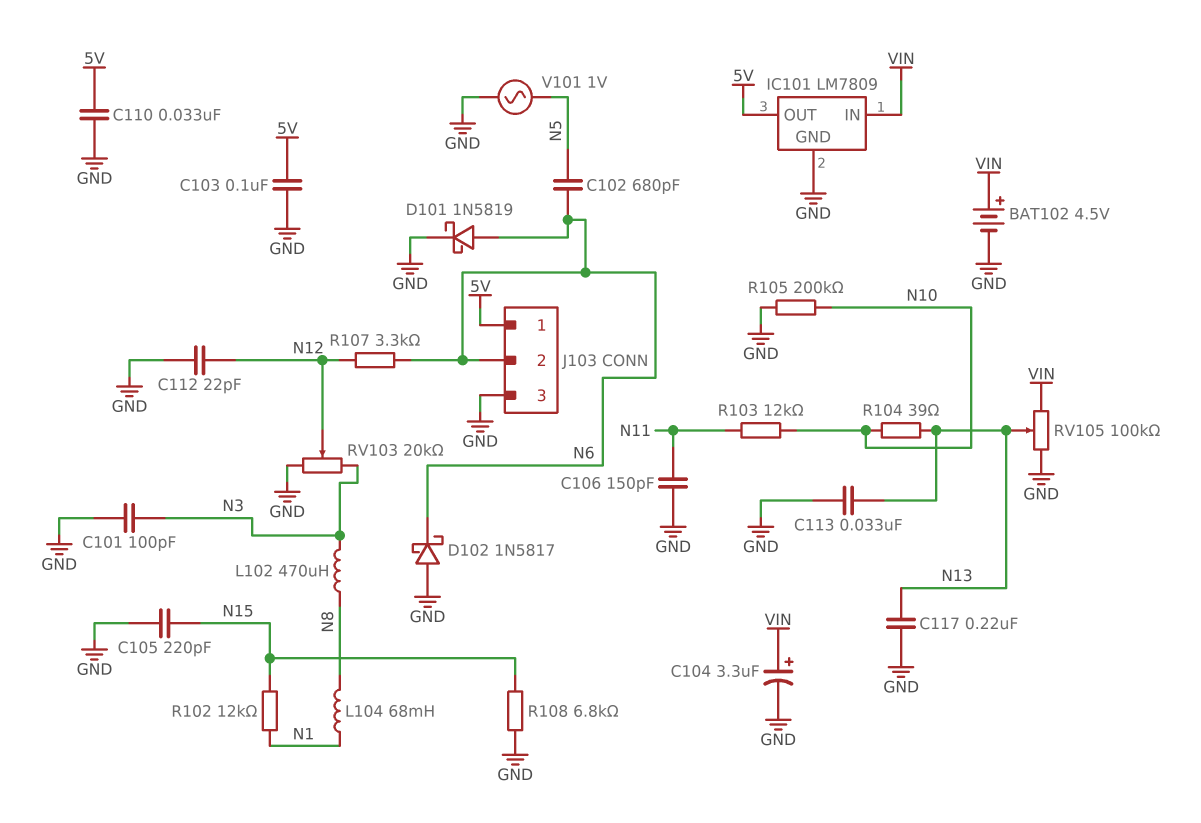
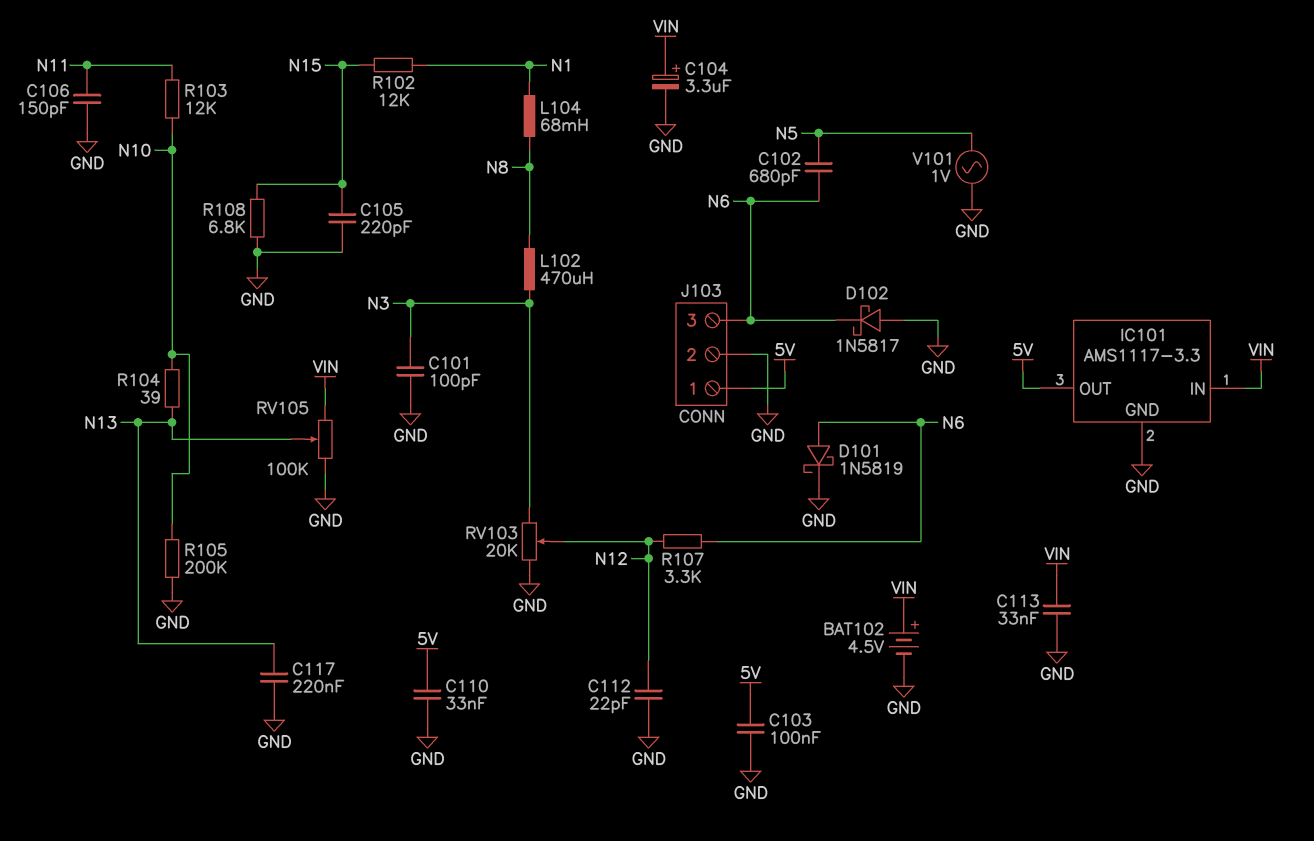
C113: 33nF (GND, N13) -> 33nF (GND, VIN)
IC101: LM7809 -> AMS1117-3.3
J103 pin 2: N6 -> GND
J103 pin 3: GND -> N6

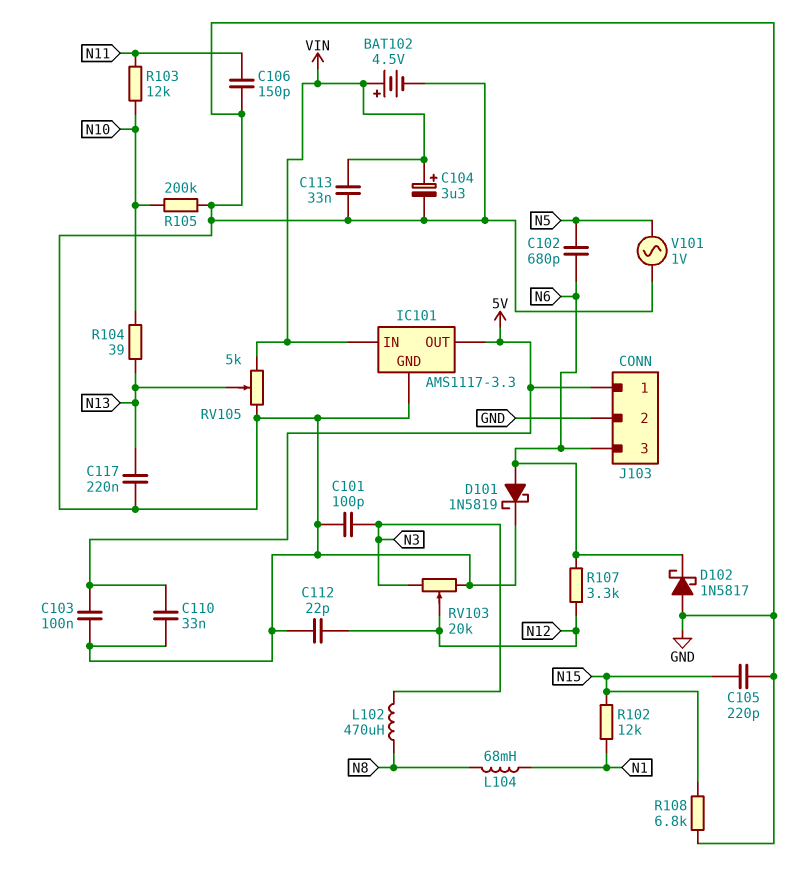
RV105: 100k (GND, VIN, wiper N13) -> 5k (GND, VIN, wiper N13)

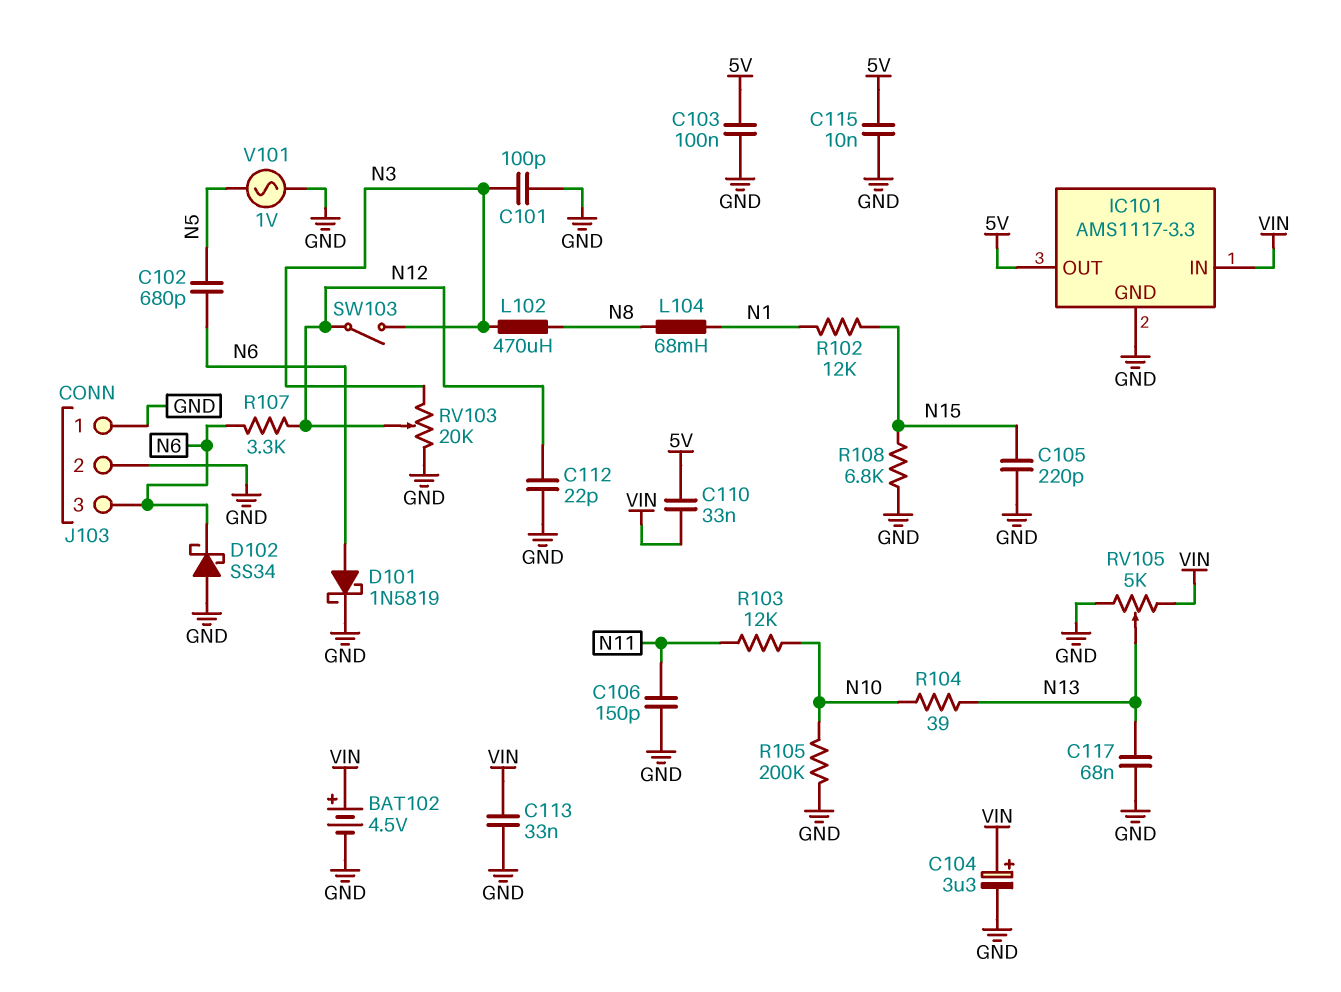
C110: 33nF (5V, GND) -> 33nF (5V, VIN)
C115: none -> 10nF (5V, GND)
C117: 220nF (GND, N13) -> 68nF (GND, N13)
D102: schottky 1N5817 (A GND, K N6) -> schottky SS34 (A GND, K N6)
J103 pin 1: 5V -> GND
SW103: none -> switch (N3, N12)

